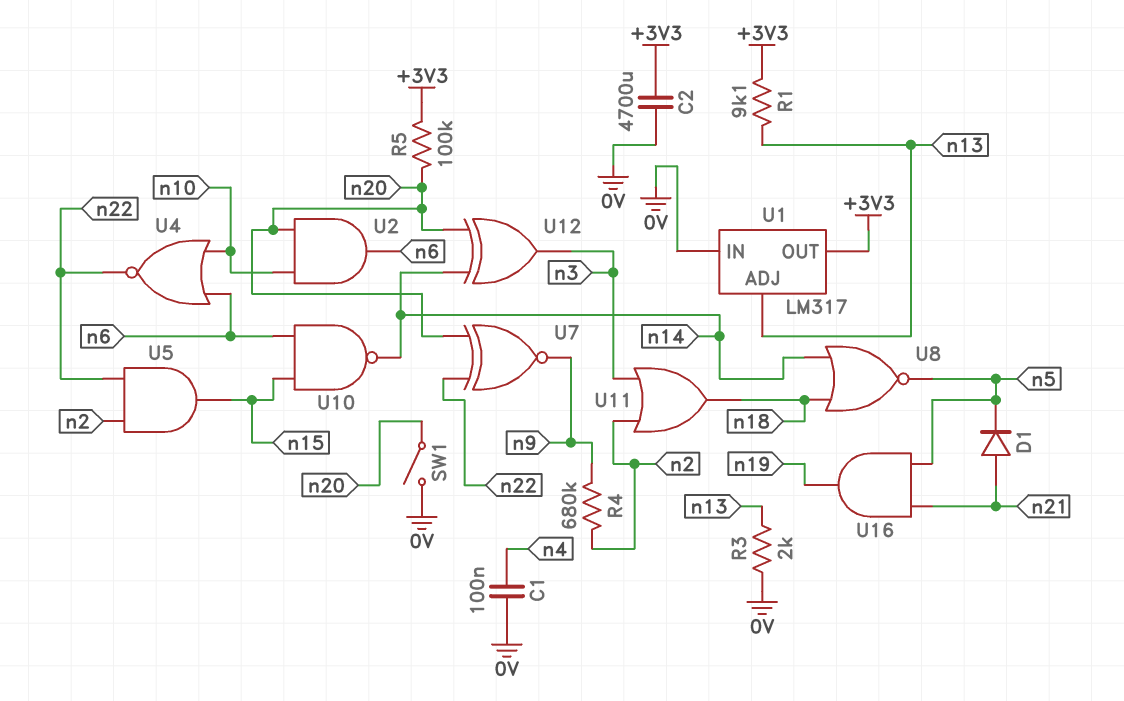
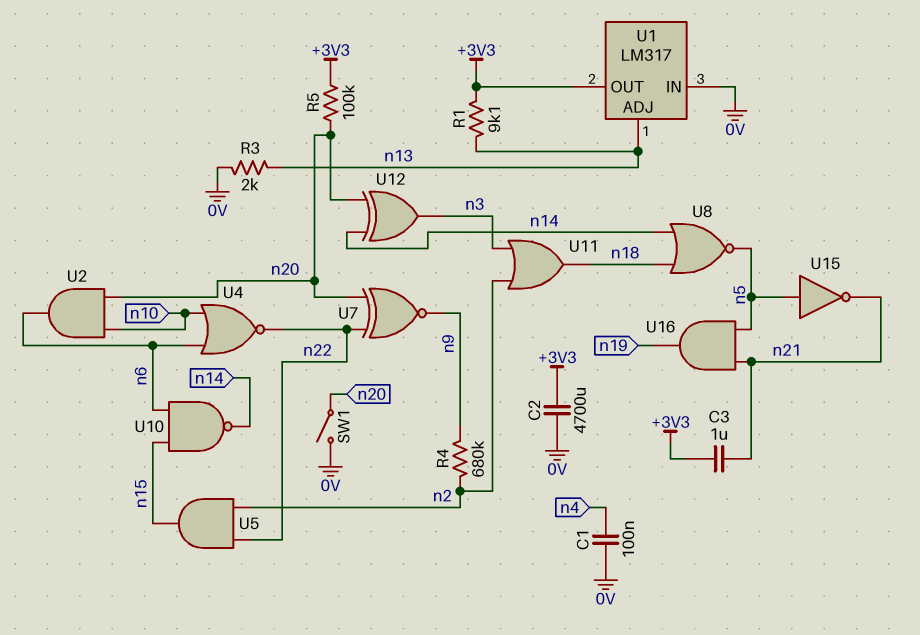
C3: none -> 1uF (+3V3, n21)
D1: diode (A n21, K n5) -> none
U15: none -> NOT (in n5, out n21)

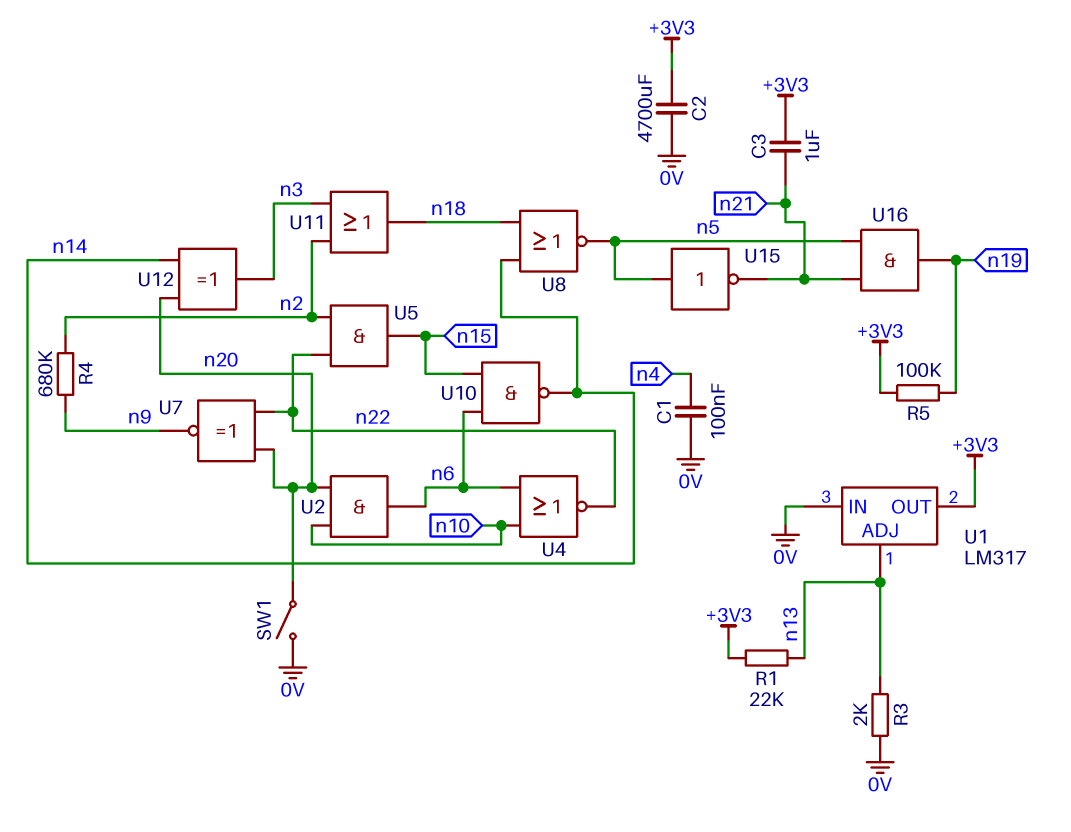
R1: 9.1k (+3V3, n13) -> 22k (+3V3, n13)
R5: 100k (+3V3, n20) -> 100k (+3V3, n19)

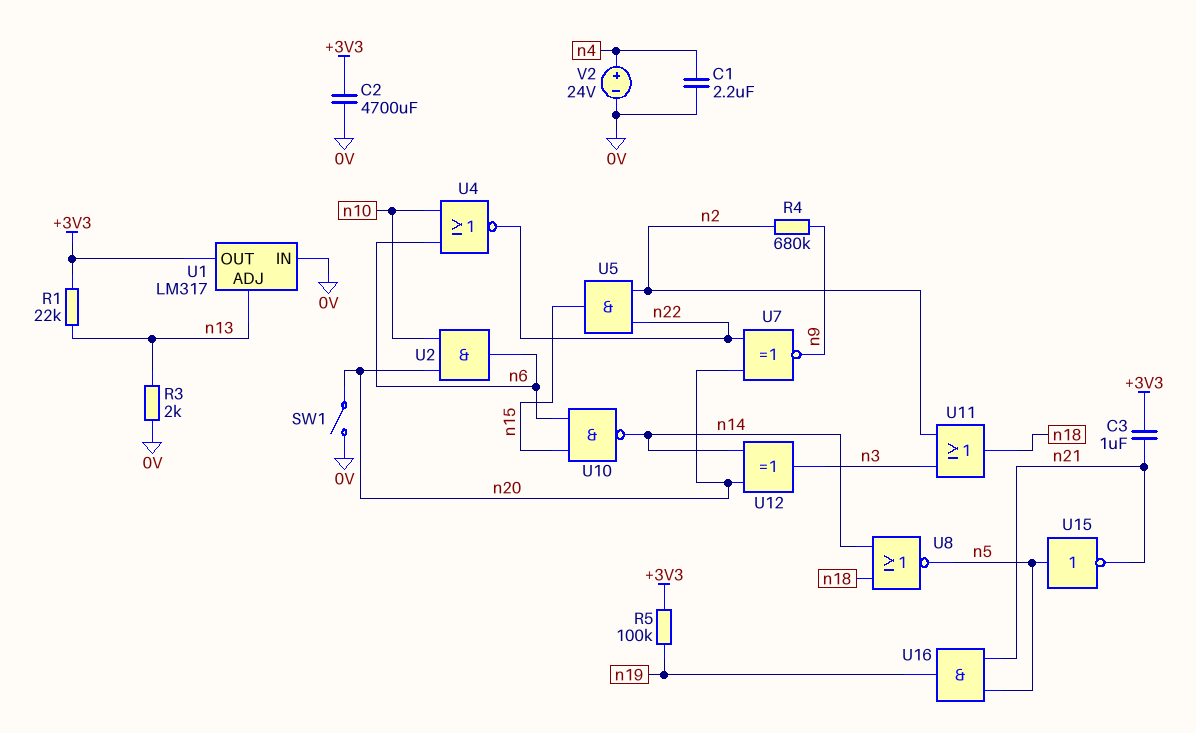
C1: 100nF (0V, n4) -> 2.2uF (0V, n4)
V2: none -> 24V (plus n4, minus 0V)

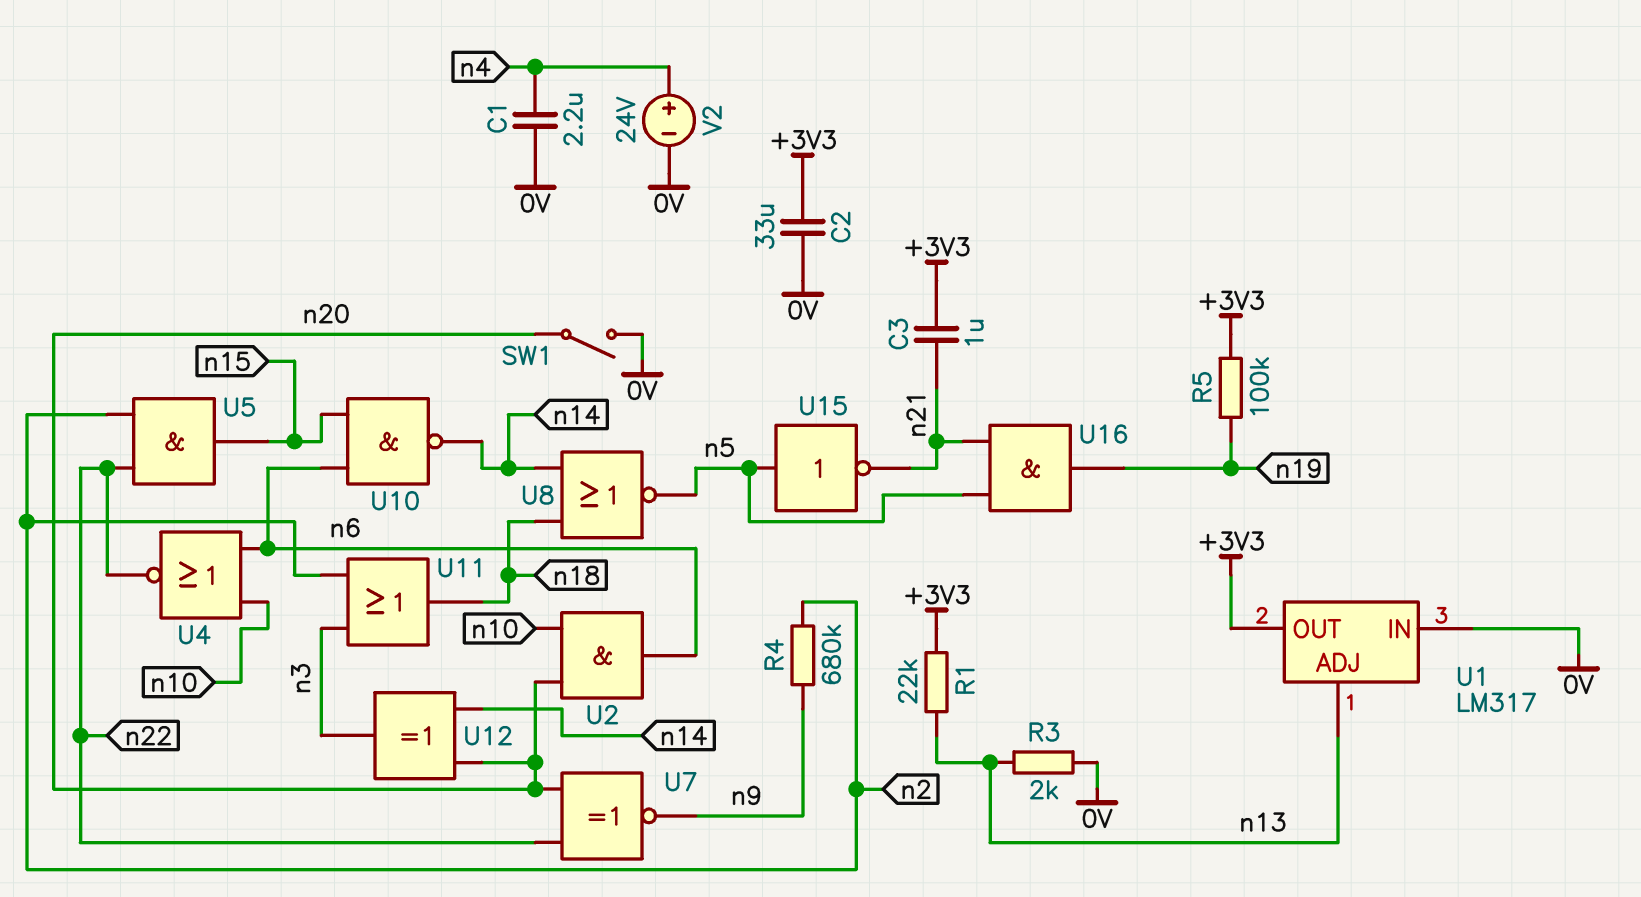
C2: 4700uF (+3V3, 0V) -> 33uF (+3V3, 0V)

